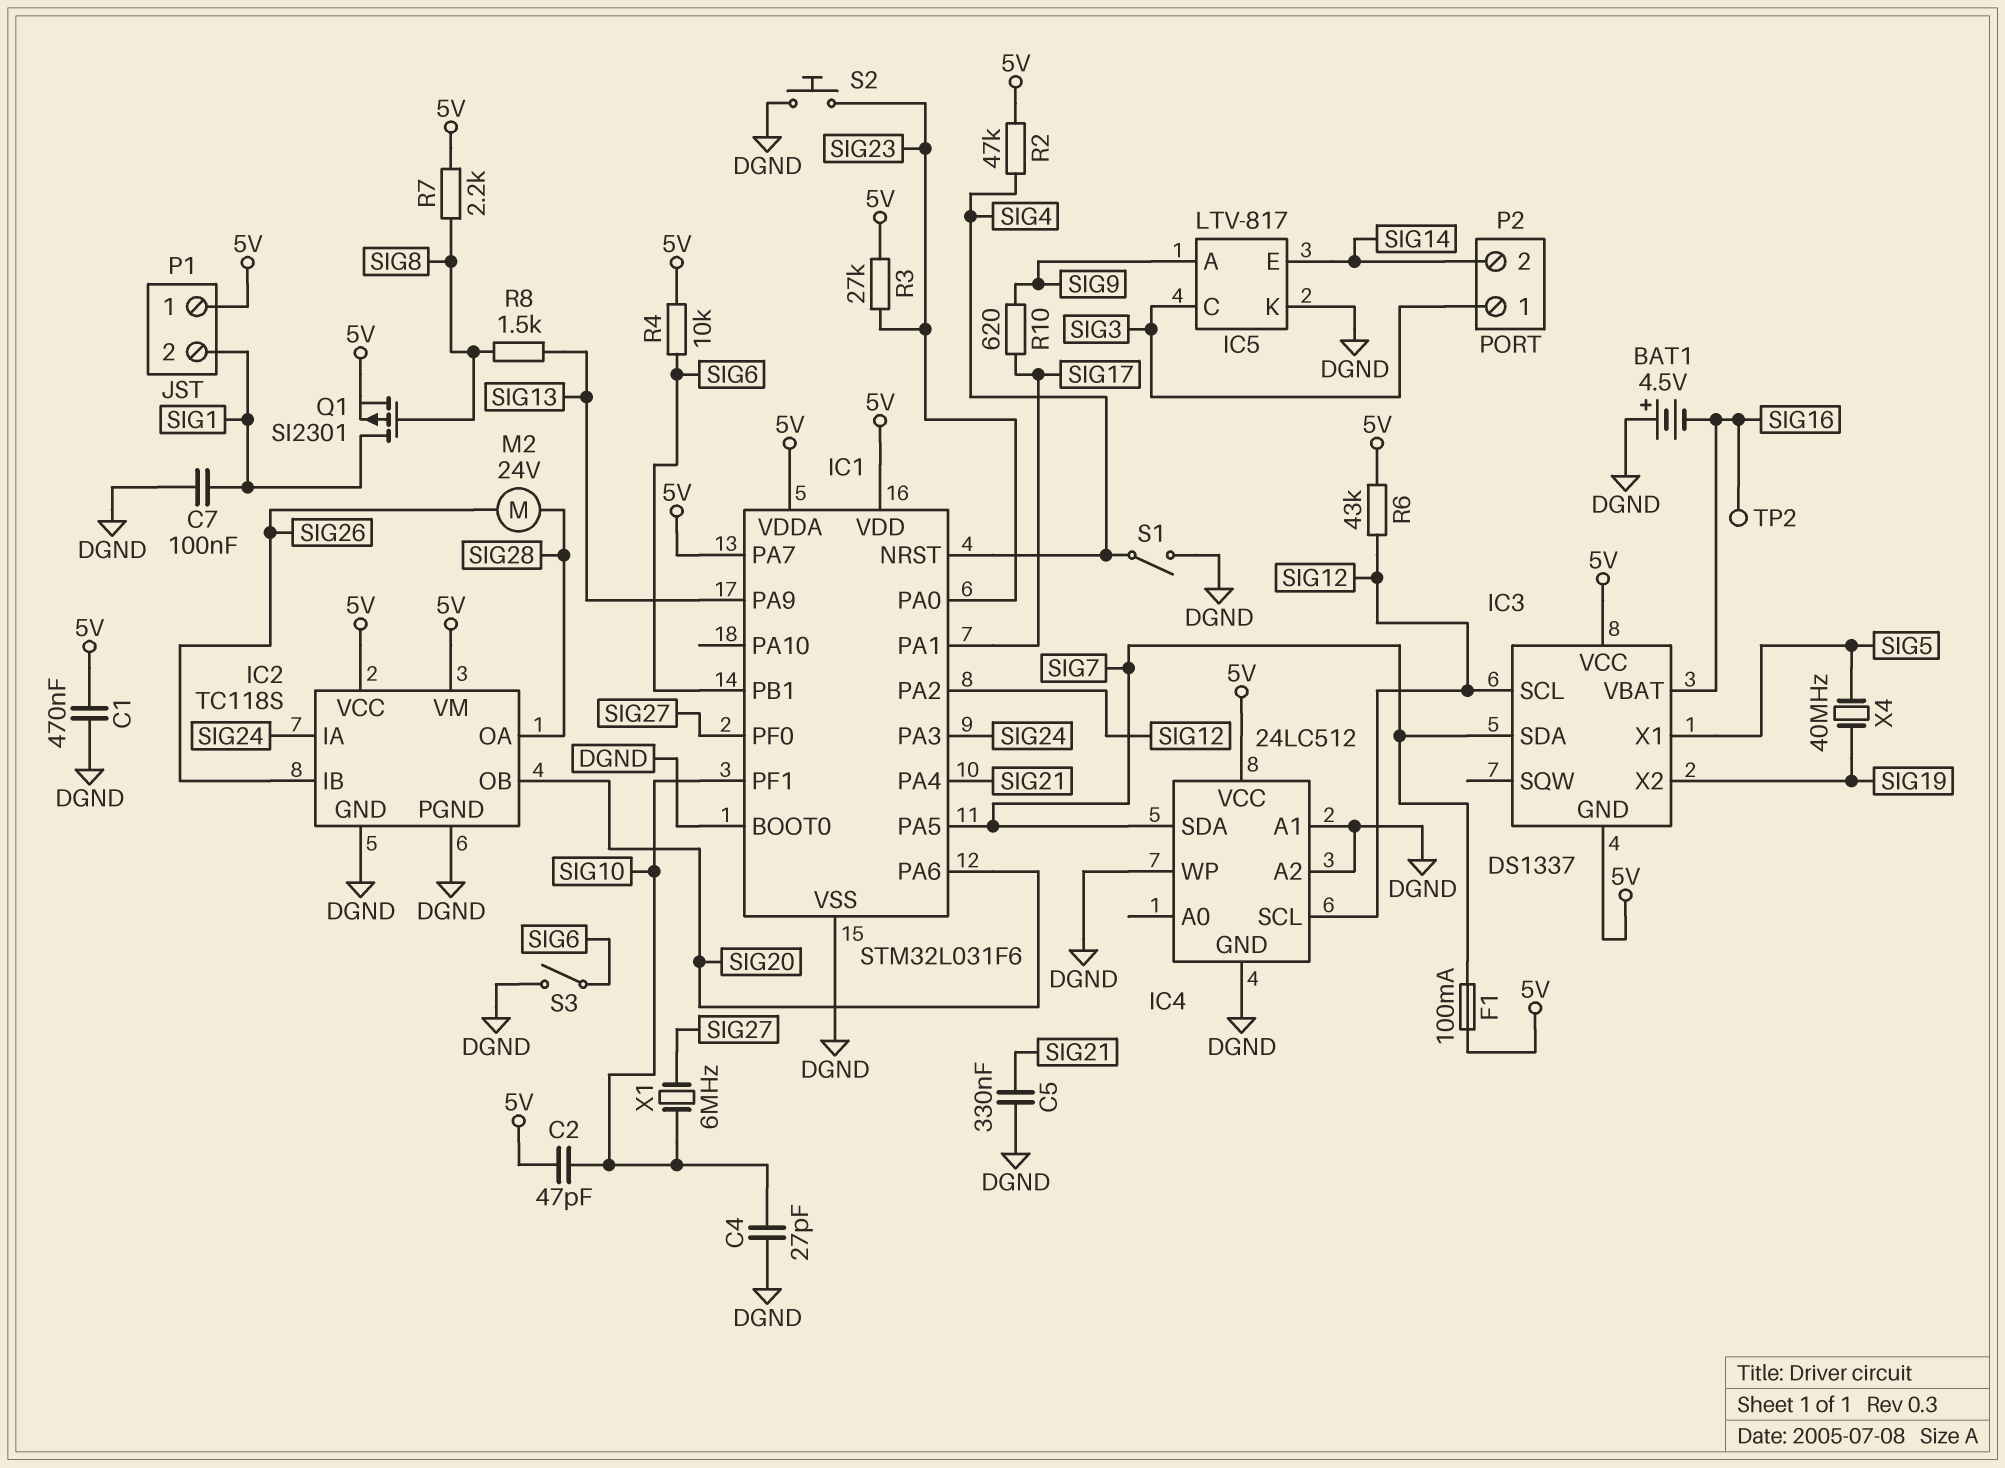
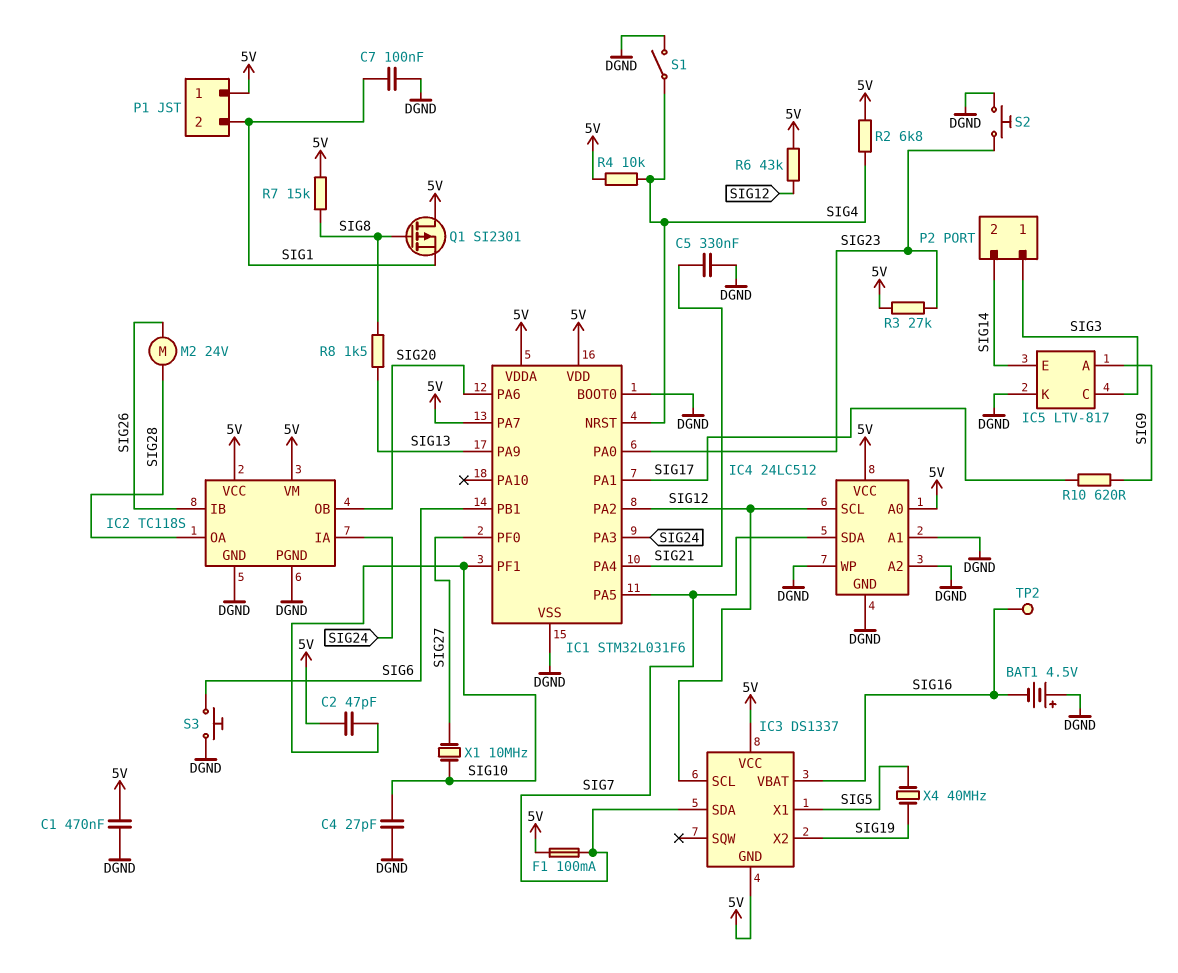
IC4 pin A0: none -> 5V
Q1: PMOS SI2301 (G SIG8, D SIG1, S 5V) -> PMOS SI2301 (G SIG8, D 5V, S SIG1)
R2: 47k (5V, SIG4) -> 6.8k (5V, SIG4)
R4: 10k (5V, SIG6) -> 10k (5V, SIG4)
R7: 2.2k (5V, SIG8) -> 15k (5V, SIG8)
S3: switch (DGND, SIG6) -> button (DGND, SIG6)
X1: 6MHz (SIG10, SIG27) -> 10MHz (SIG10, SIG27)

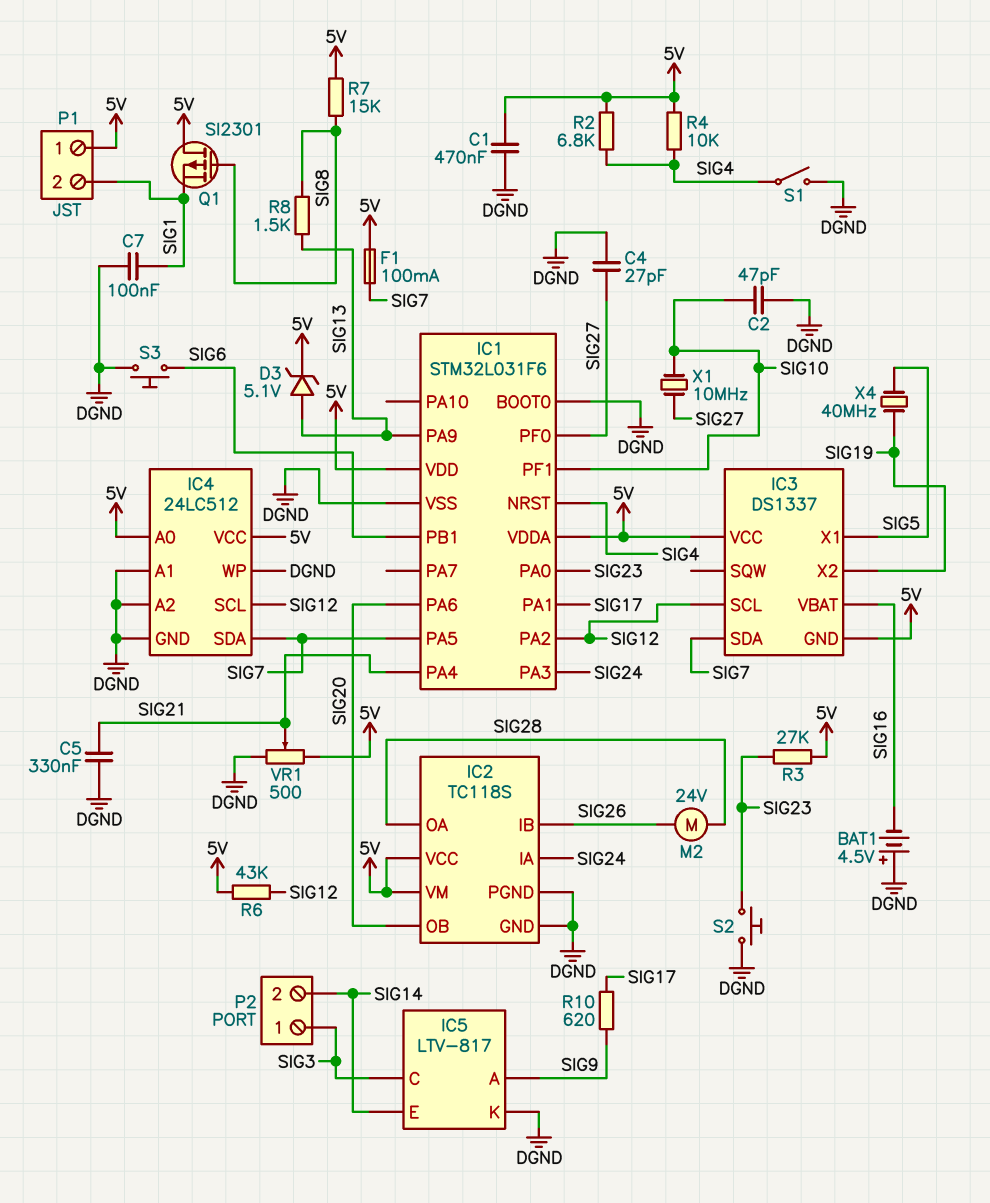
C2: 47pF (5V, SIG10) -> 47pF (DGND, SIG10)
C4: 27pF (DGND, SIG10) -> 27pF (DGND, SIG27)
D3: none -> zener 5.1V (A SIG13, K 5V)
IC1 pin PA7: 5V -> none
TP2: test point (SIG16) -> none
VR1: none -> 500 (5V, DGND, wiper SIG21)

